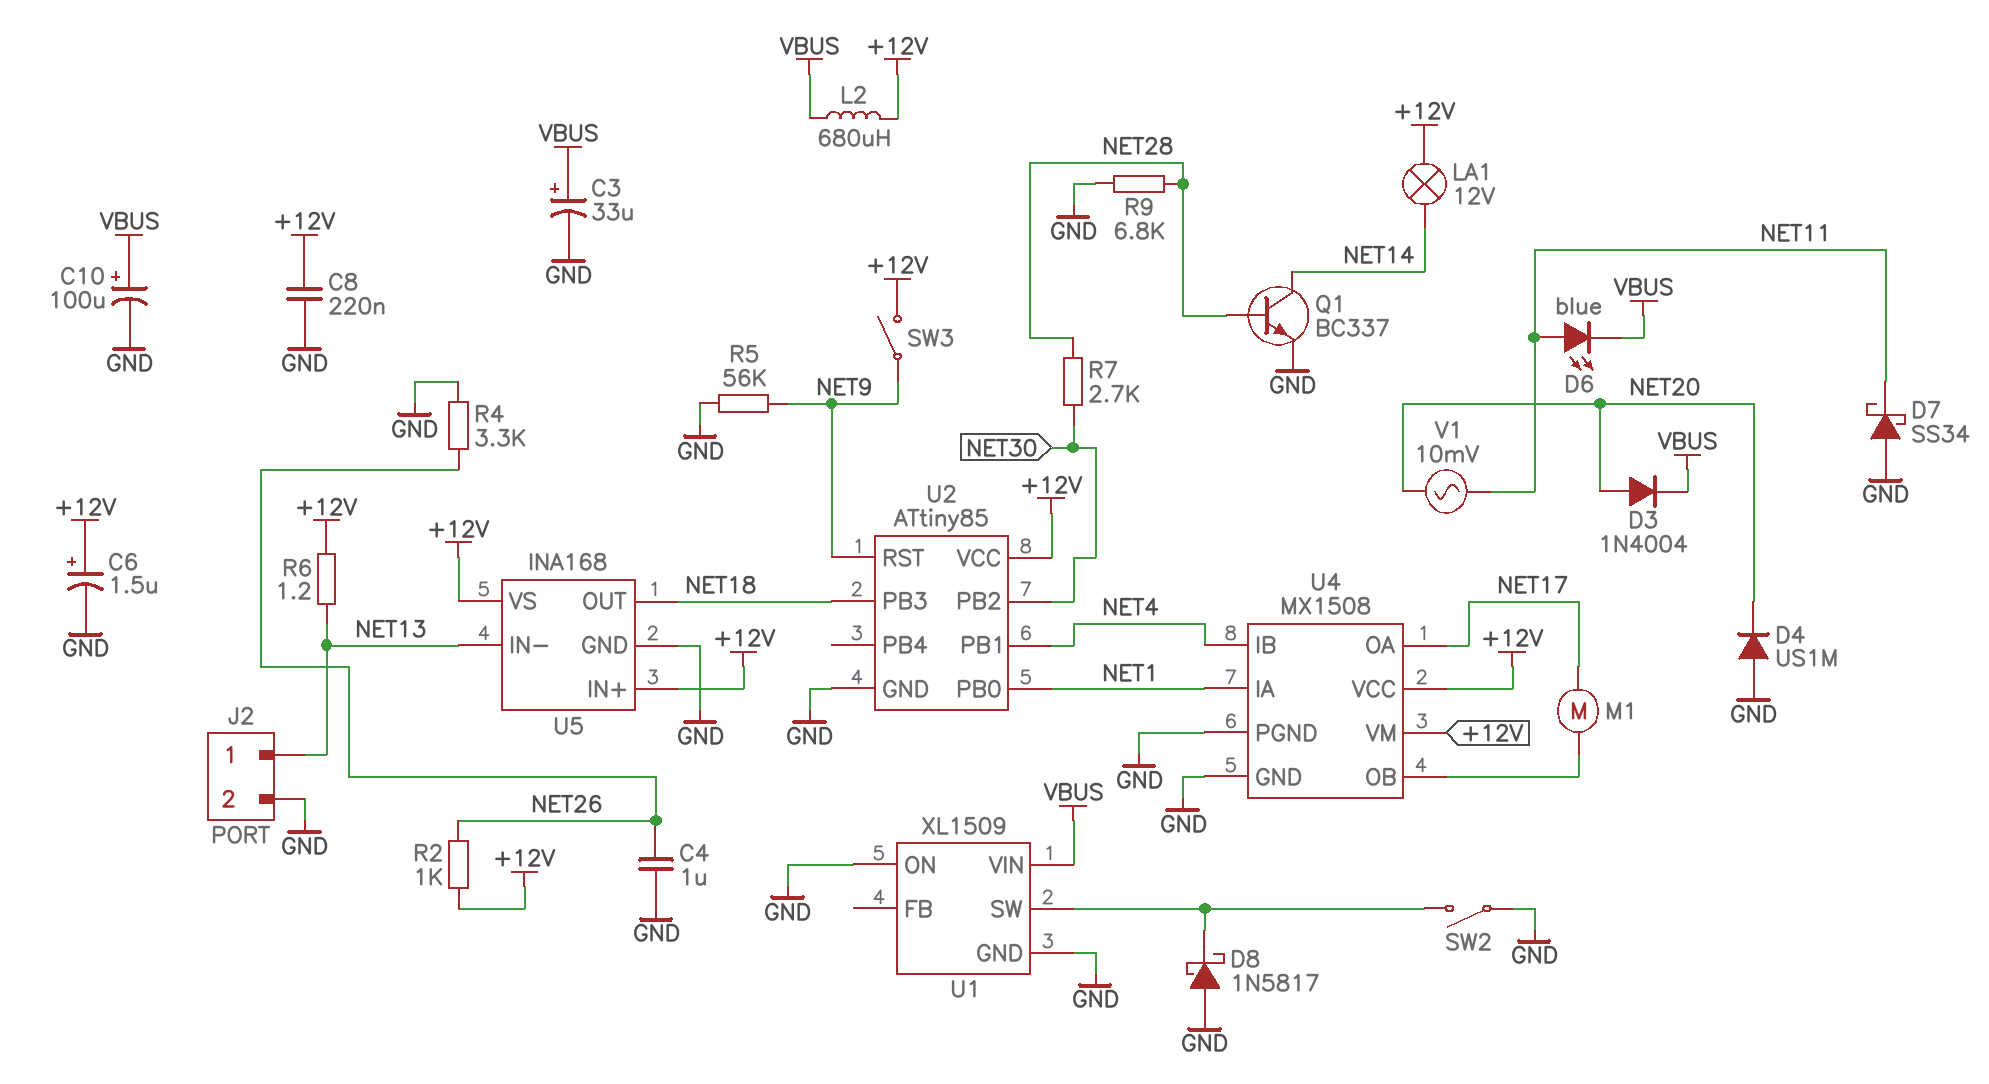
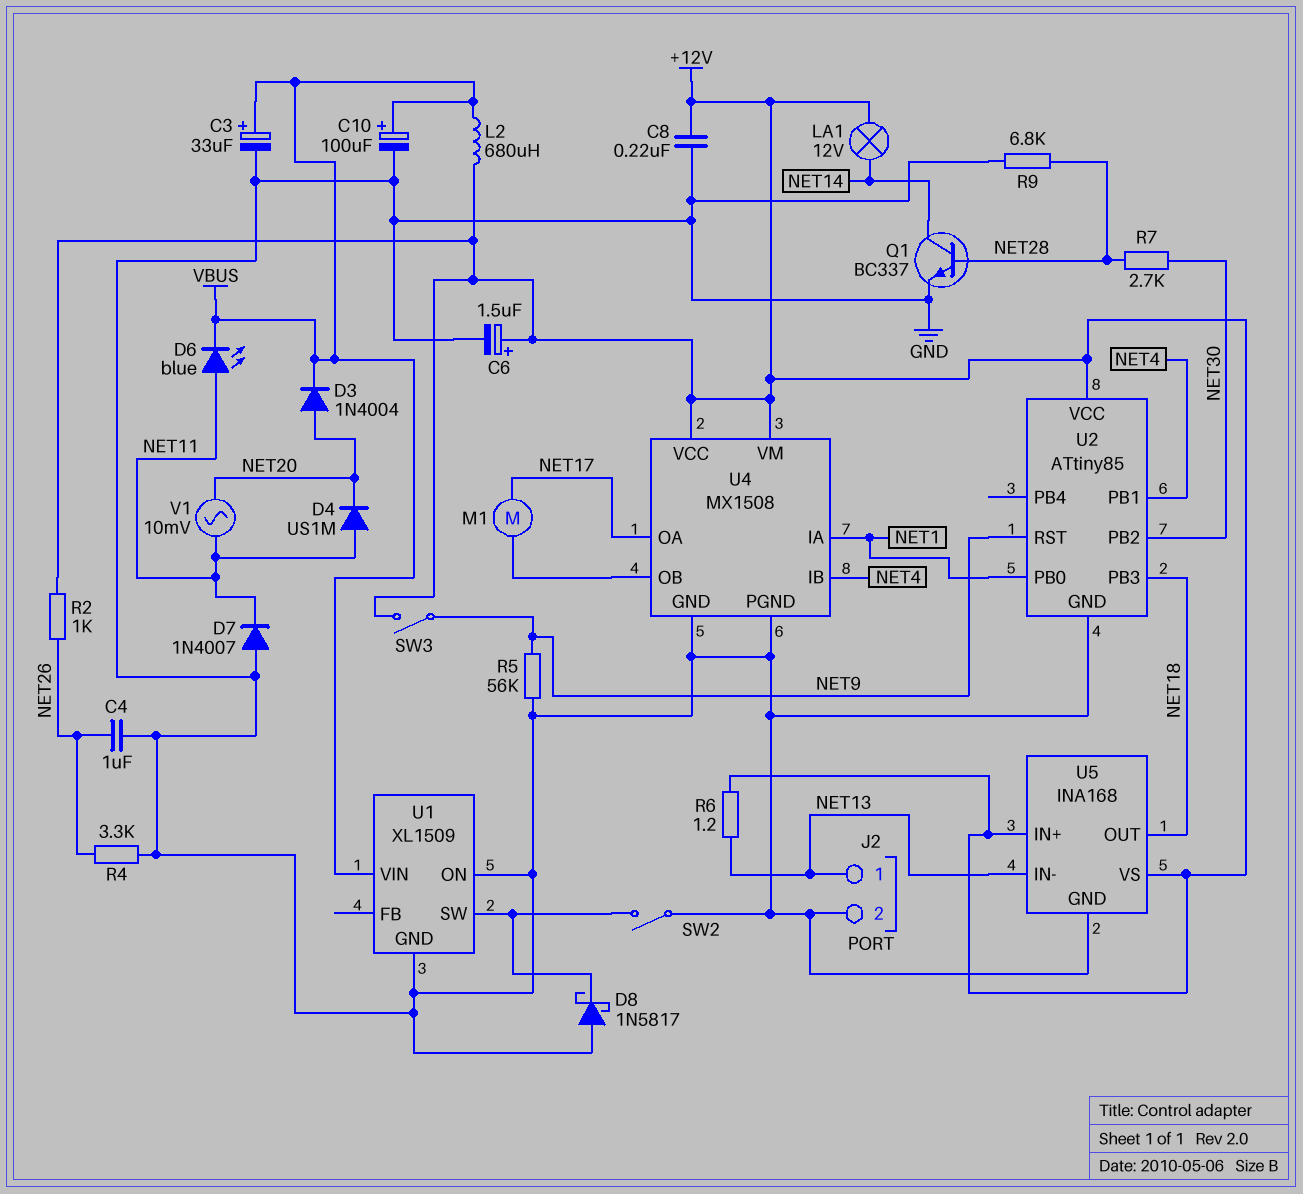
D4: diode US1M (A GND, K NET20) -> diode US1M (A NET11, K NET20)
D7: schottky SS34 (A GND, K NET11) -> diode 1N4007 (A GND, K NET11)

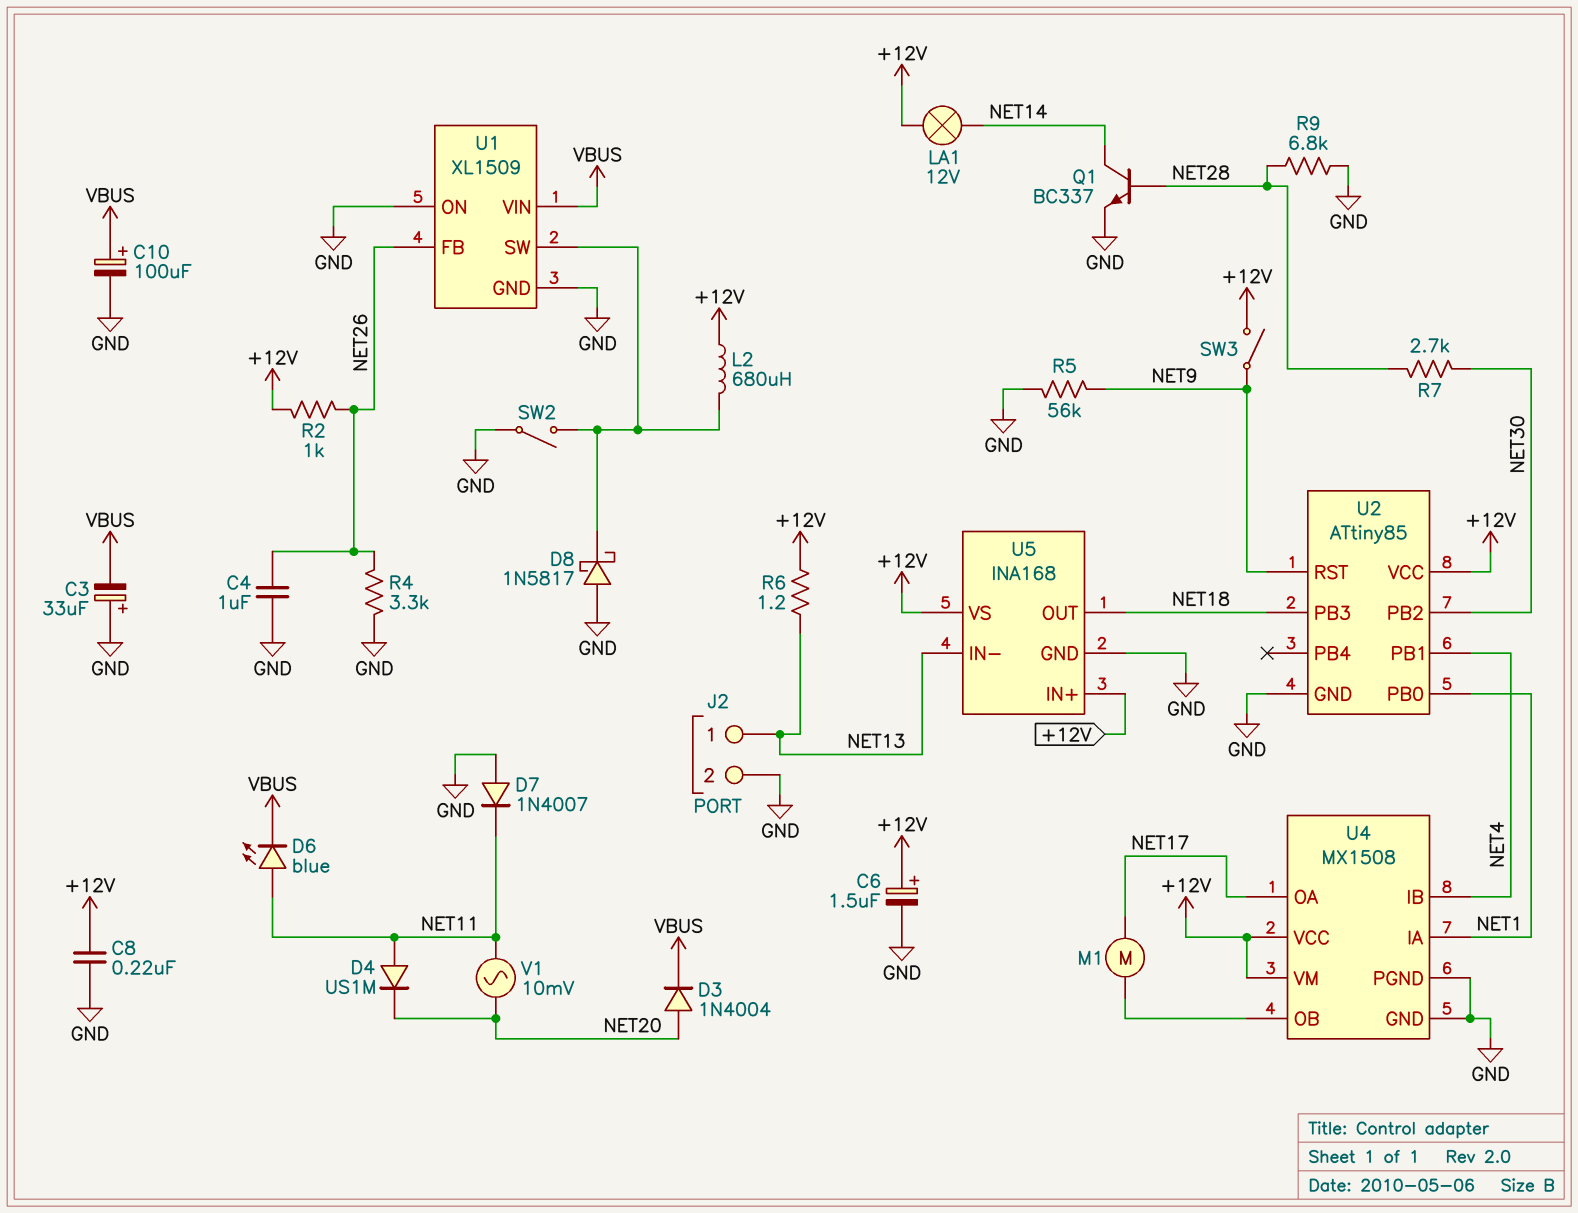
C3: 33uF (plus VBUS, minus GND) -> 33uF (plus GND, minus VBUS)
L2: 680uH (+12V, VBUS) -> 680uH (+12V, U1/SW)
U1 pin FB: none -> NET26

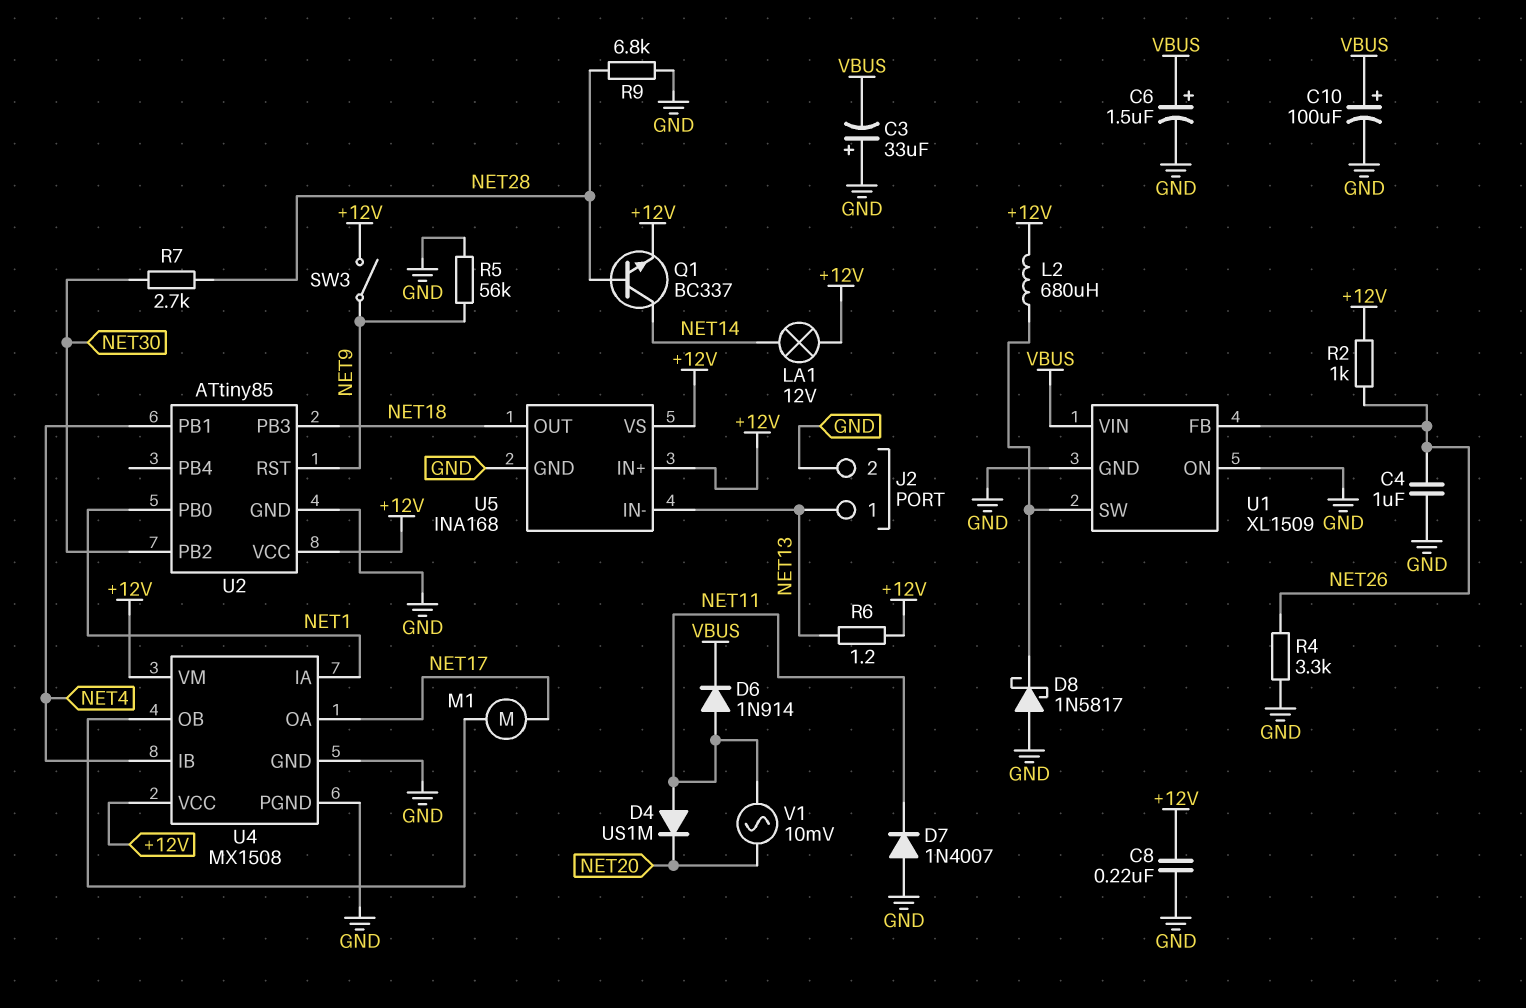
C6: 1.5uF (plus +12V, minus GND) -> 1.5uF (plus VBUS, minus GND)
D3: diode 1N4004 (A NET20, K VBUS) -> none
D6: LED blue (A NET11, K VBUS) -> diode 1N914 (A NET11, K VBUS)
Q1: NPN BC337 (B NET28, C NET14, E GND) -> NPN BC337 (B NET28, C NET14, E +12V)
SW2: switch (GND, U1/SW) -> none

